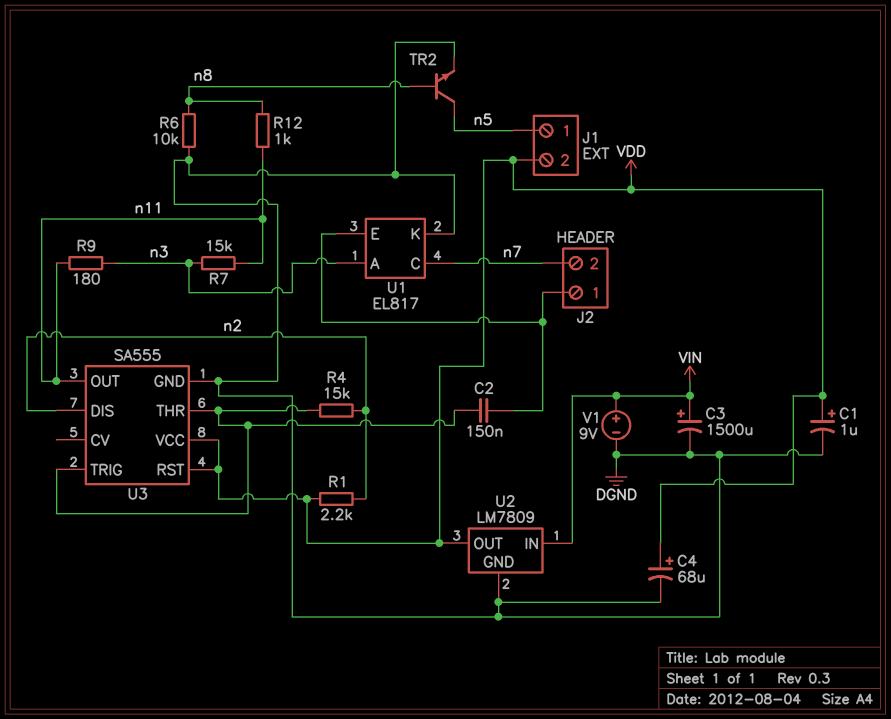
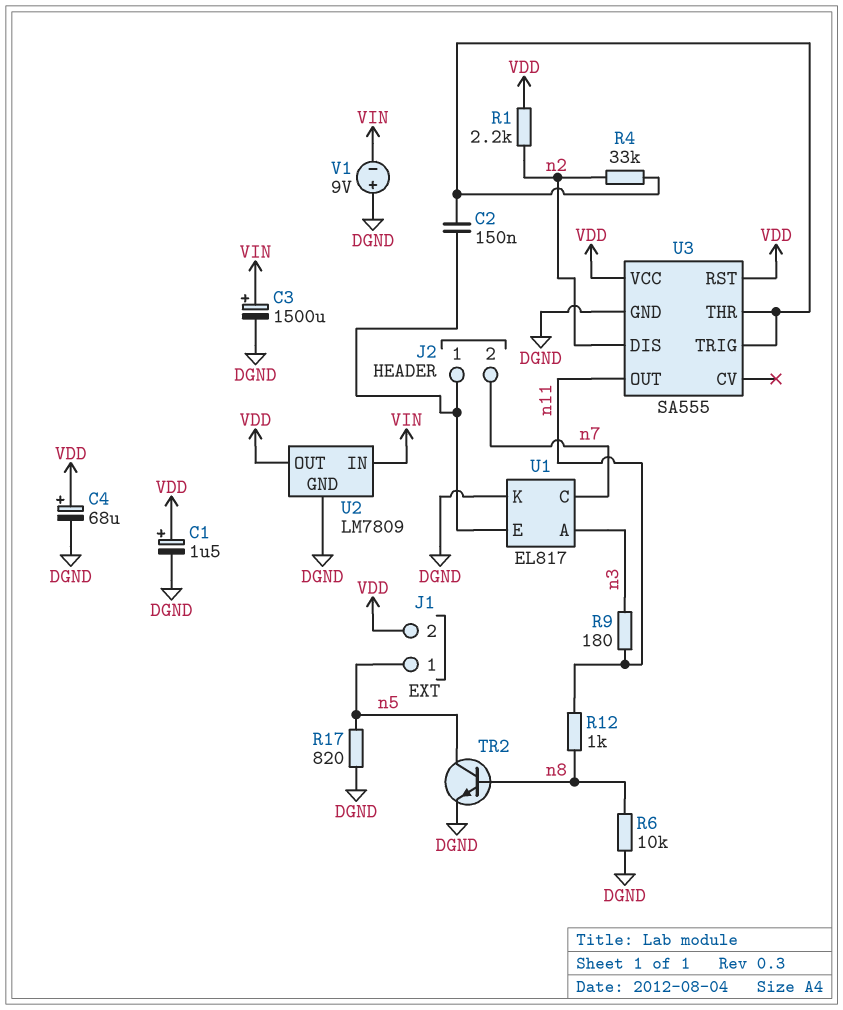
C1: 1uF (plus VDD, minus DGND) -> 1.5uF (plus VDD, minus DGND)
R4: 15k (U3/THR, n2) -> 33k (U3/THR, n2)
R7: 15k (n3, n11) -> none
R17: none -> 820 (DGND, n5)
V1: 9V (plus VIN, minus DGND) -> 9V (plus DGND, minus VIN)

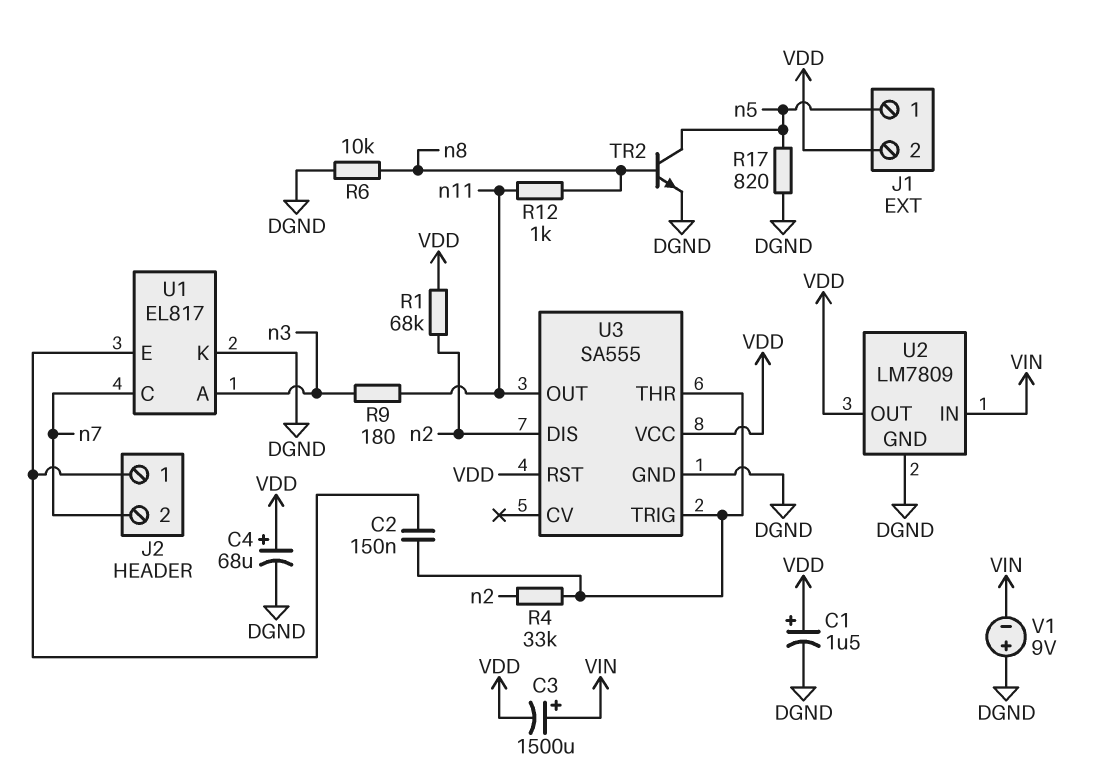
C3: 1500uF (plus VIN, minus DGND) -> 1500uF (plus VIN, minus VDD)
R1: 2.2k (VDD, n2) -> 68k (VDD, n2)

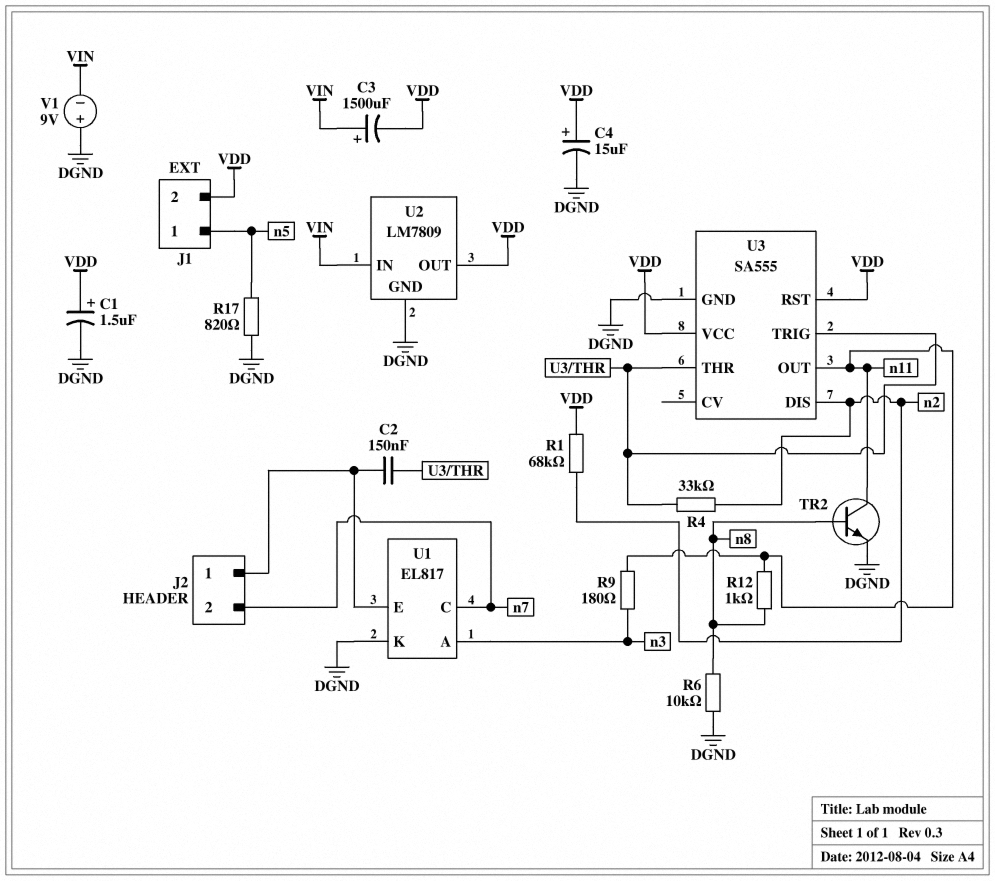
C4: 68uF (plus VDD, minus DGND) -> 15uF (plus VDD, minus DGND)
TR2: NPN (B n8, C n5, E DGND) -> NPN (B n8, C n11, E DGND)

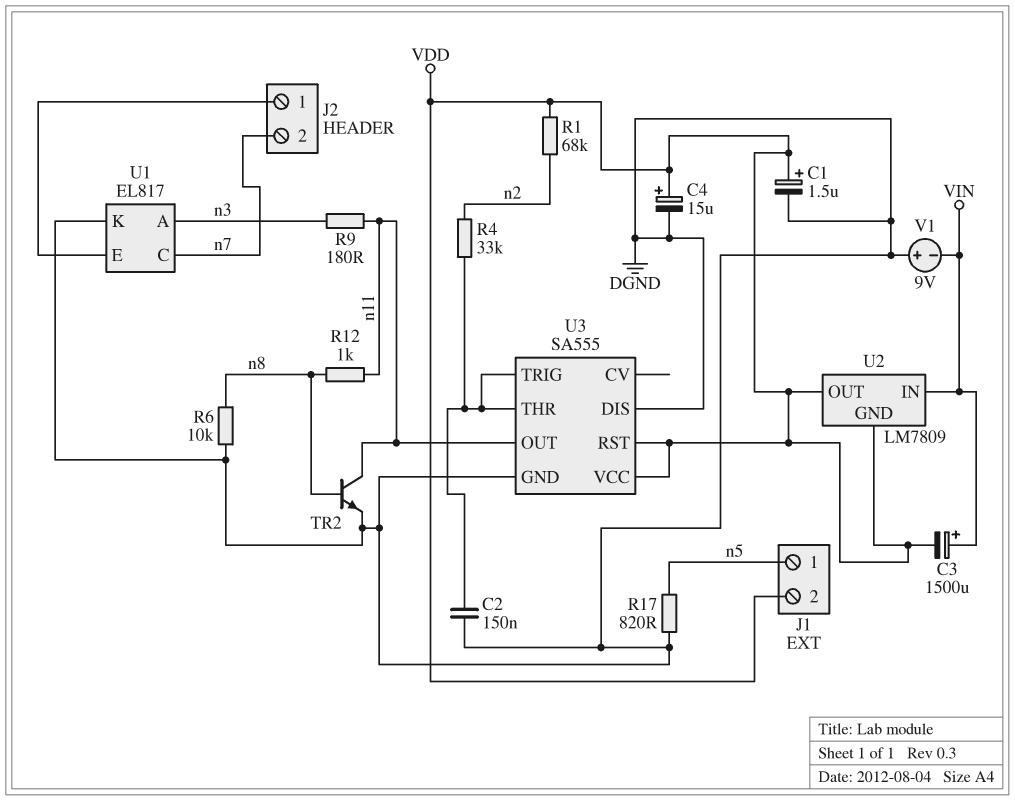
C2: 150nF (J2/1, U3/THR) -> 150nF (DGND, U3/THR)
U2 pin GND: DGND -> VDD
U3 pin DIS: n2 -> DGND

